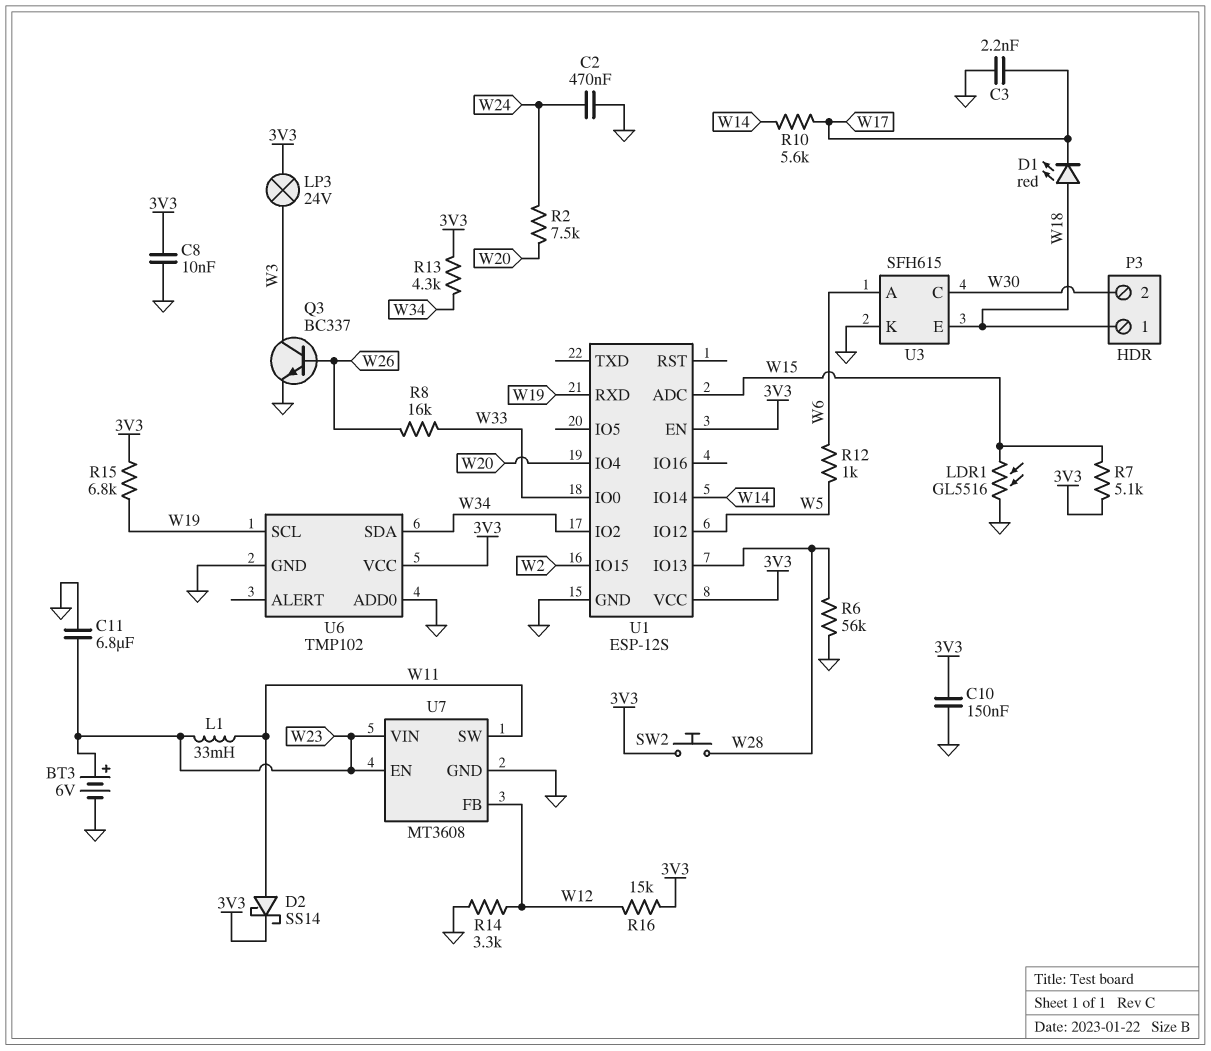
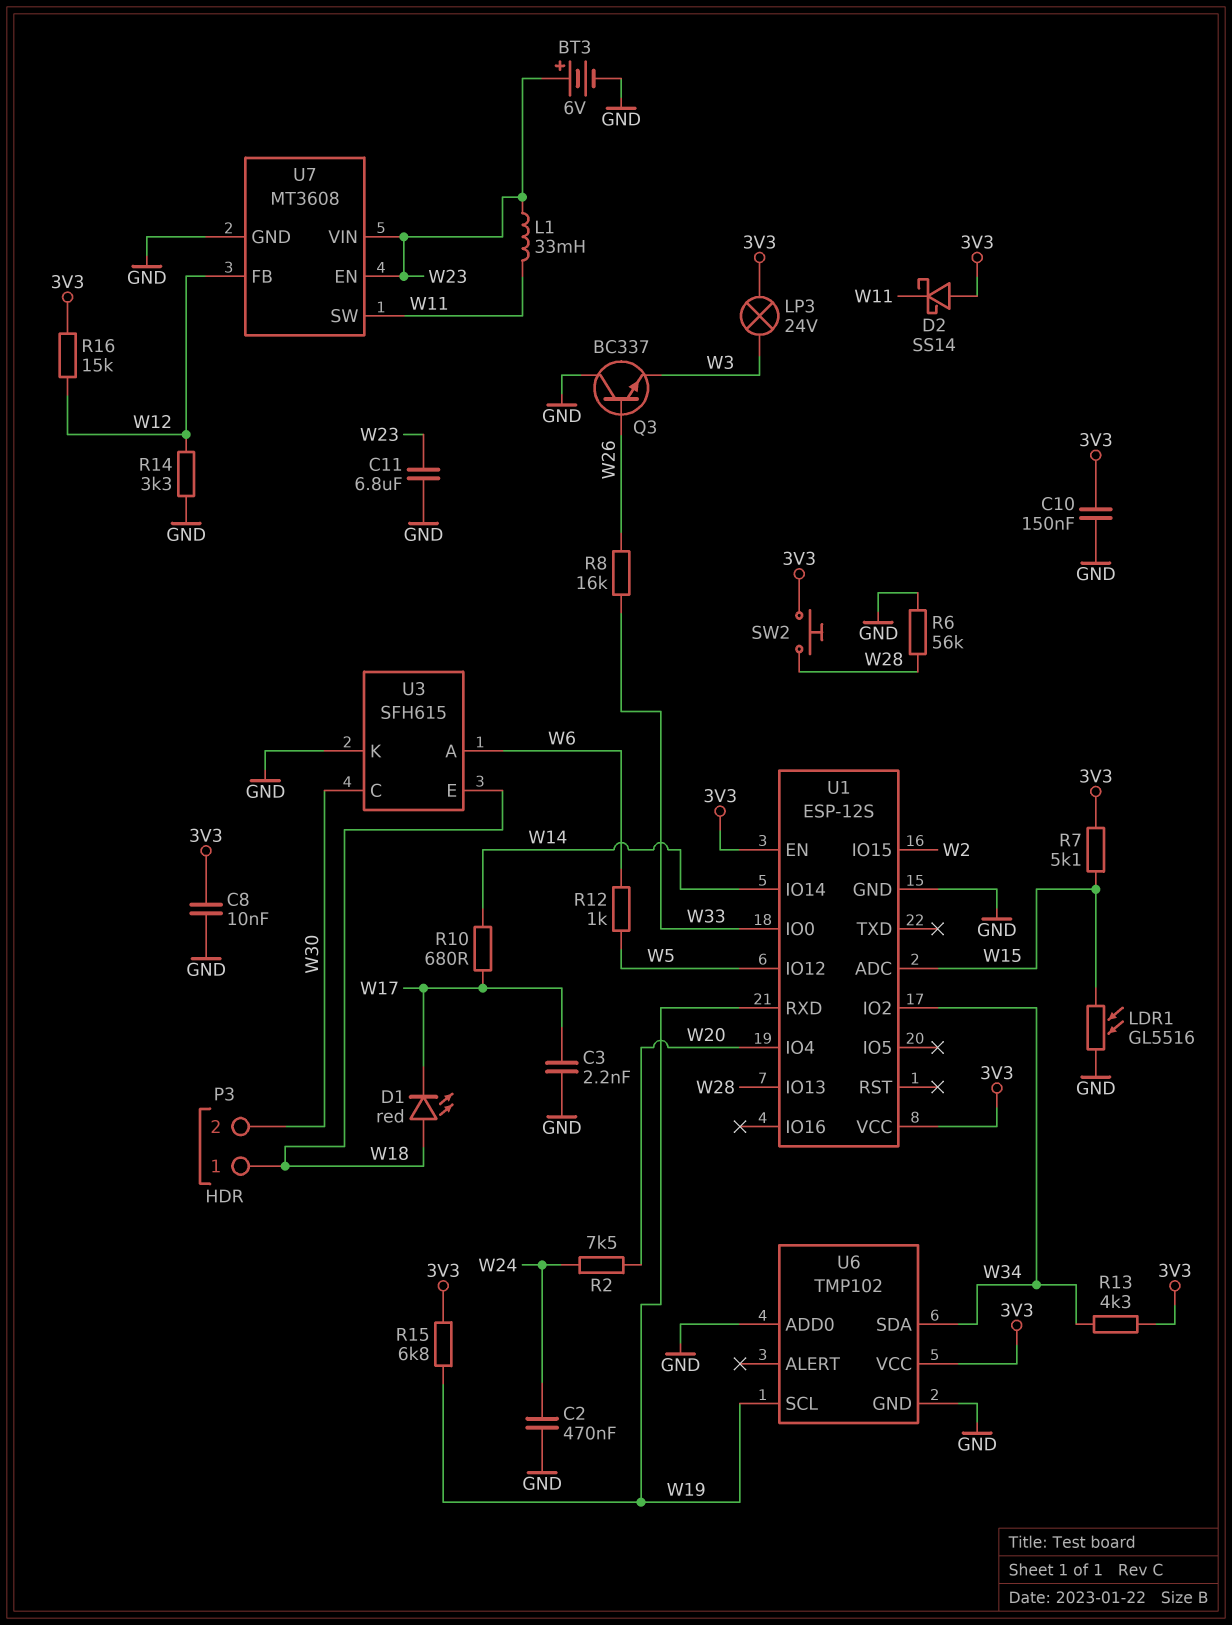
D2: schottky SS14 (A W11, K 3V3) -> schottky SS14 (A 3V3, K W11)
Q3: NPN BC337 (B W26, C W3, E GND) -> NPN BC337 (B W26, C GND, E W3)
R10: 5.6k (W14, W17) -> 680 (W14, W17)

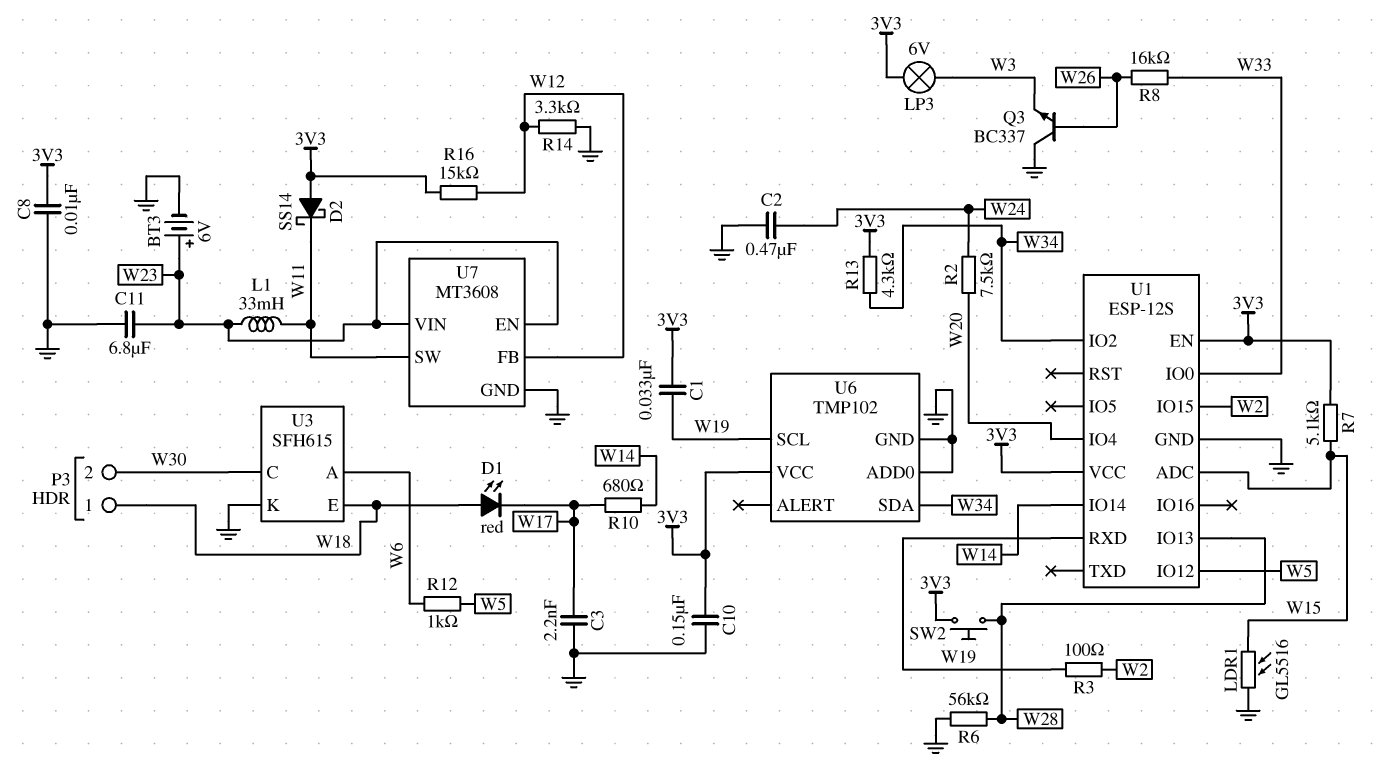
C1: none -> 33nF (3V3, W19)
LP3: lamp 24V (3V3, W3) -> lamp 6V (3V3, W3)
R3: none -> 100 (W2, W19)
R15: 6.8k (3V3, W19) -> none

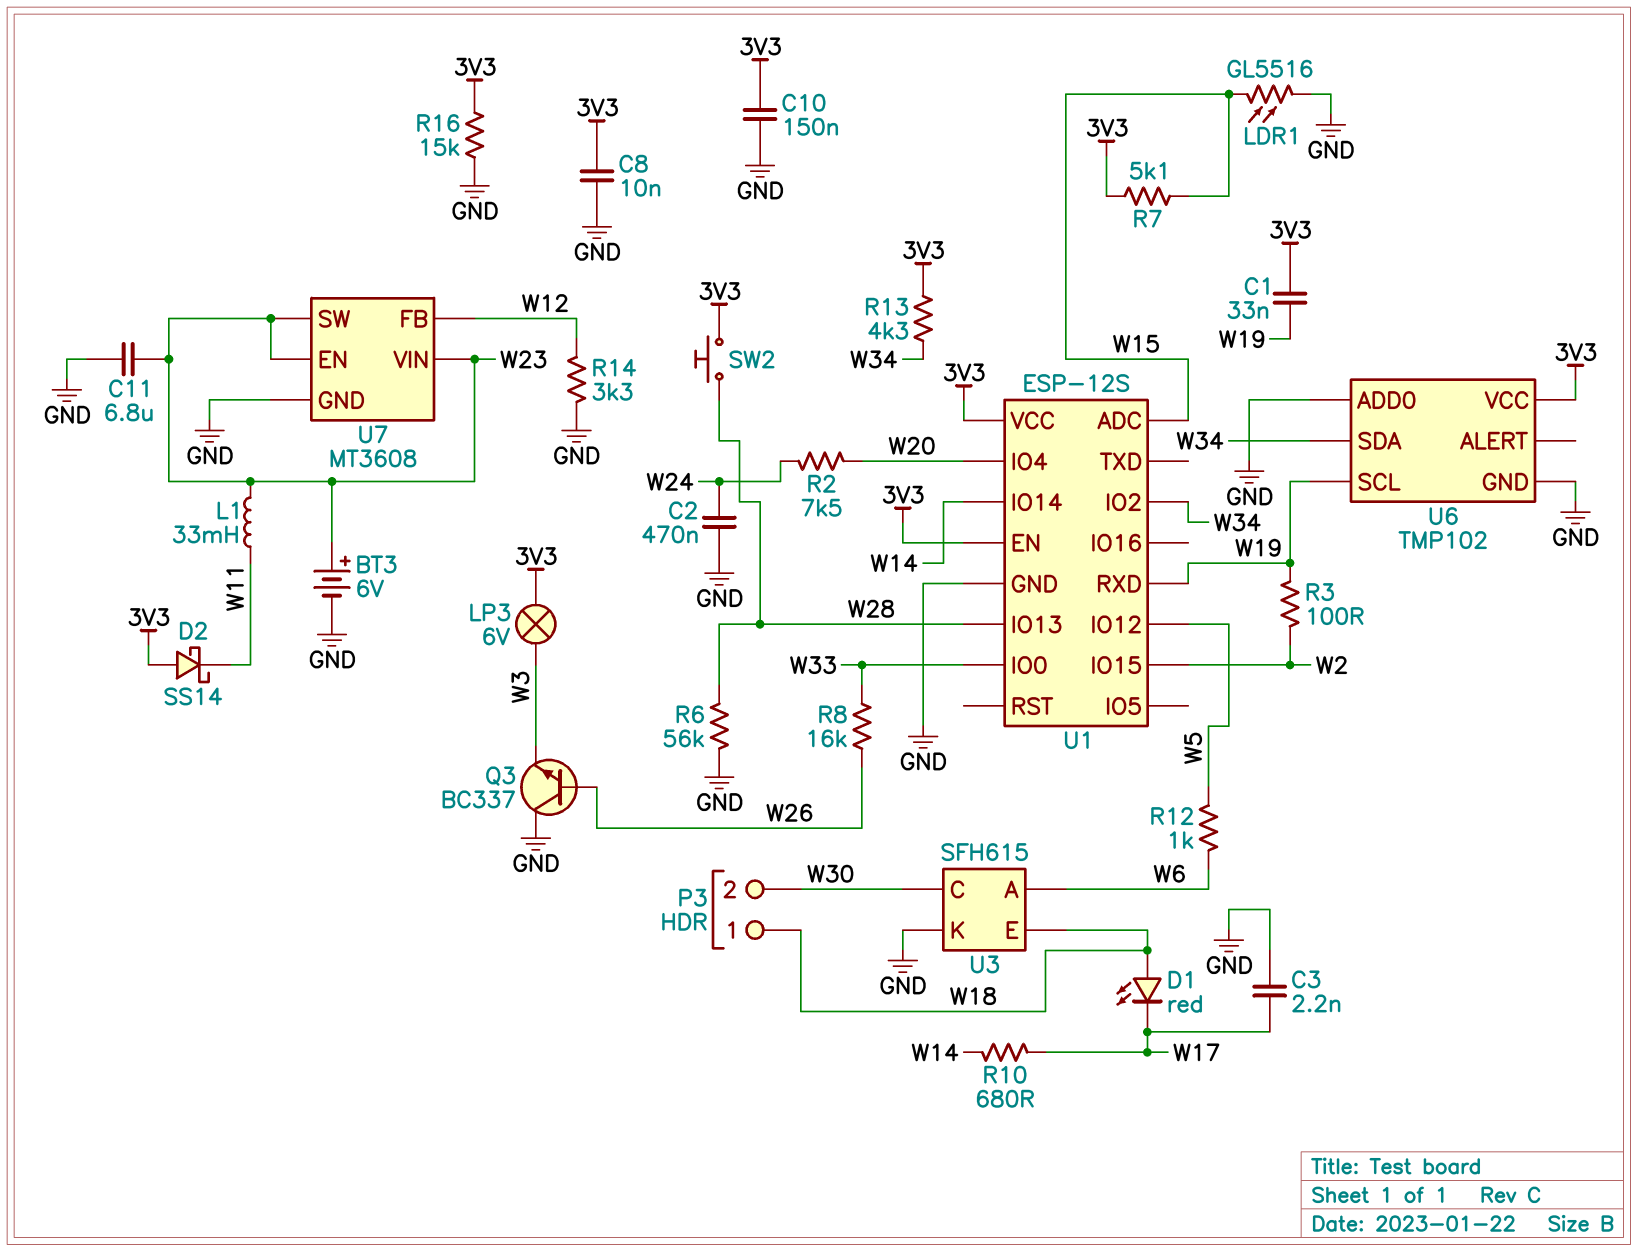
R16: 15k (3V3, W12) -> 15k (3V3, GND)
U7 pin SW: W11 -> W23

